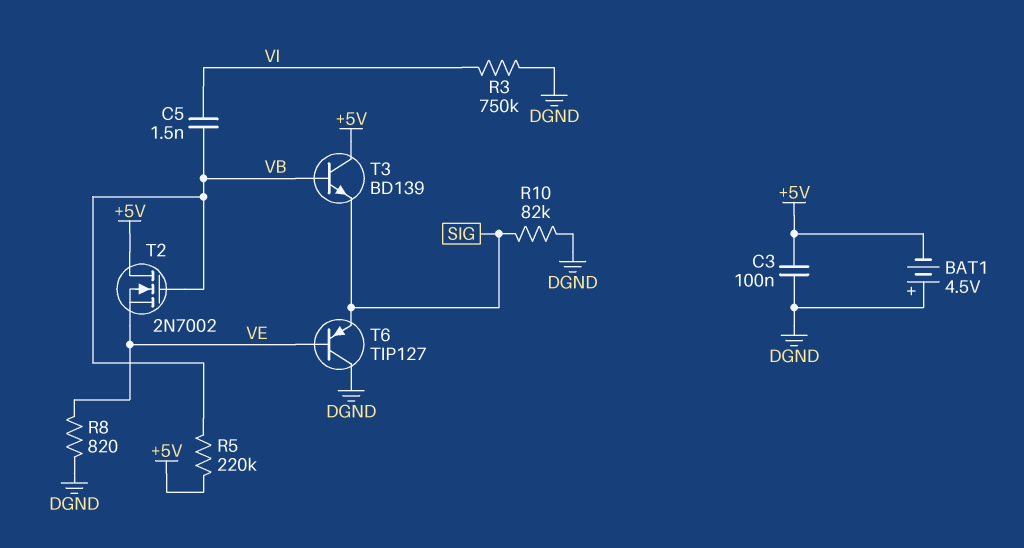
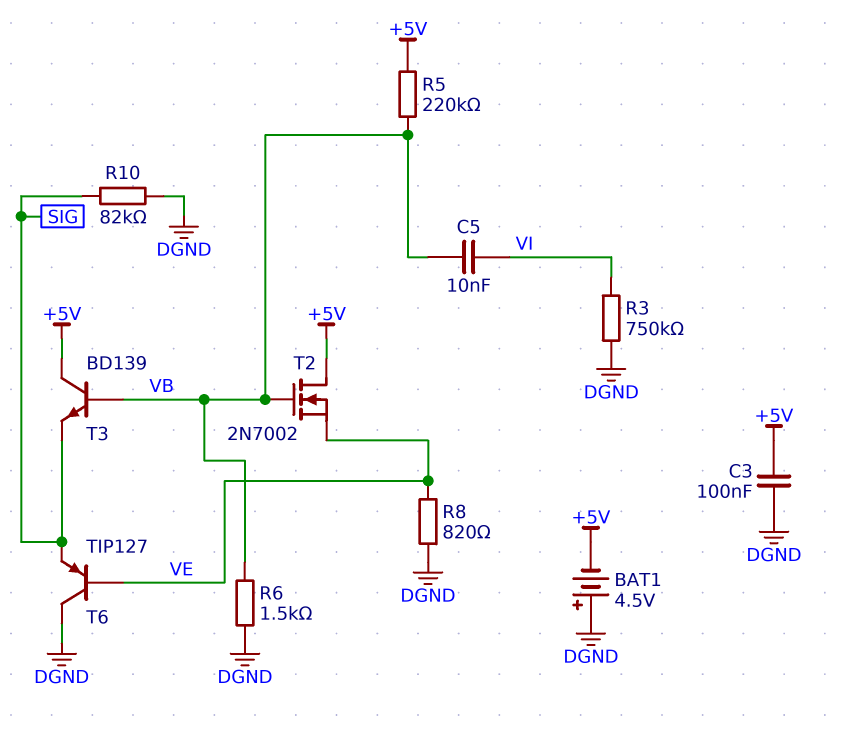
C5: 1.5nF (VB, VI) -> 10nF (VB, VI)
R6: none -> 1.5k (DGND, VB)

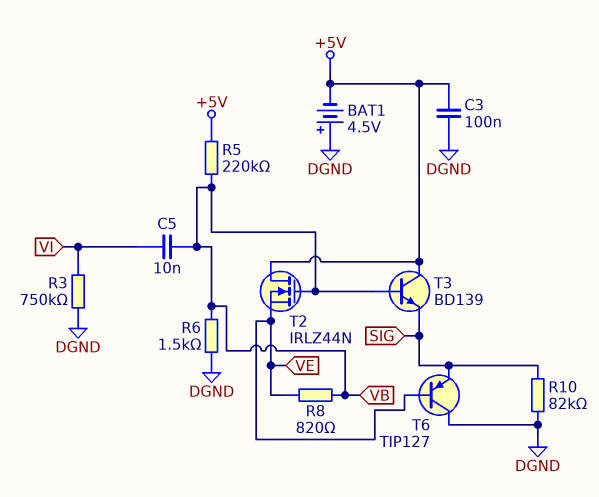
R8: 820 (DGND, VE) -> 820 (VB, VE)
T2: NMOS 2N7002 (G VB, D +5V, S VE) -> NMOS IRLZ44N (G VB, D +5V, S VE)

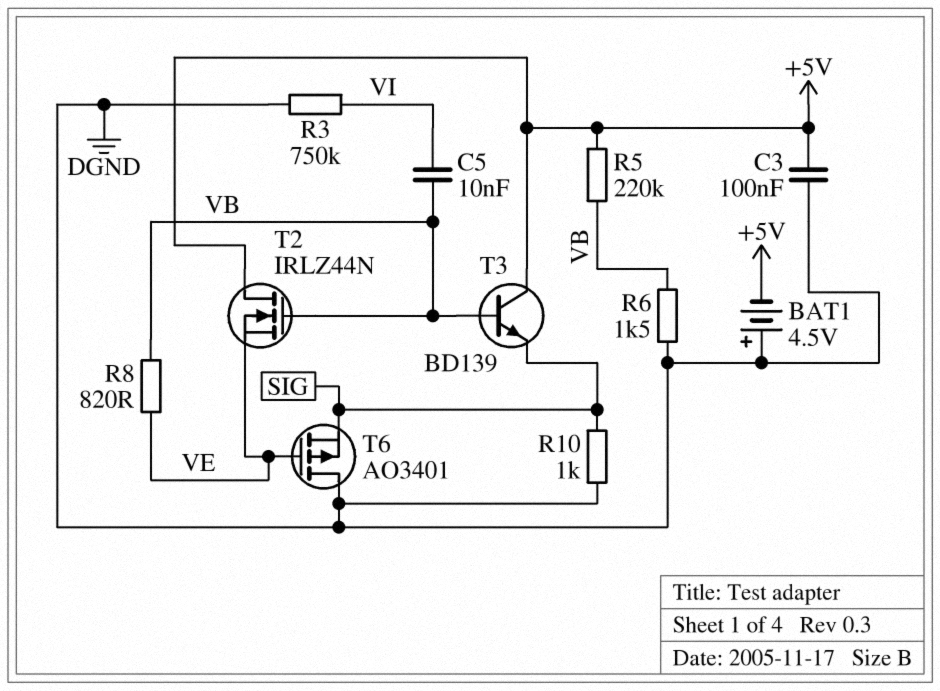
R10: 82k (DGND, SIG) -> 1k (DGND, SIG)
T6: PNP TIP127 (B VE, C DGND, E SIG) -> PMOS AO3401 (G VE, D DGND, S SIG)

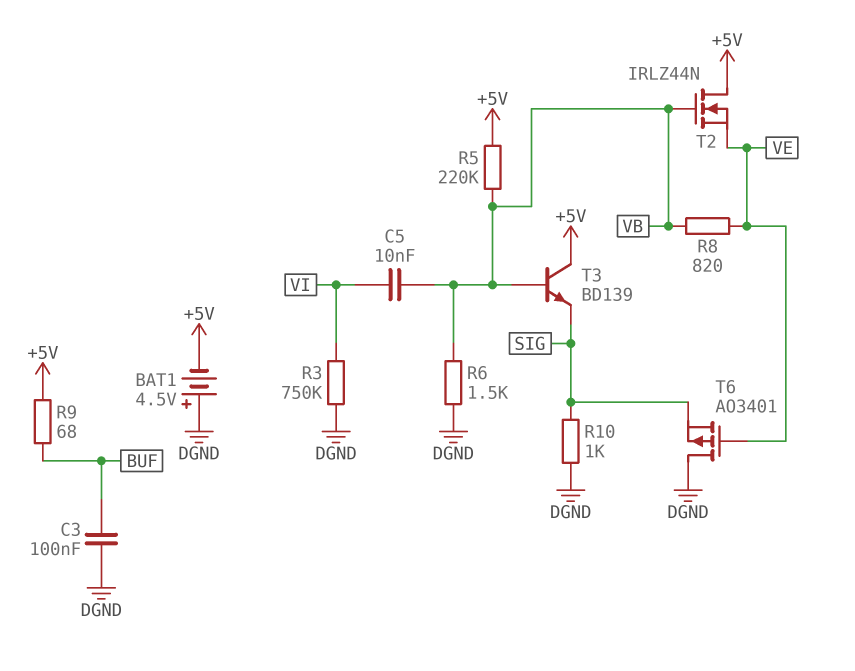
C3: 100nF (+5V, DGND) -> 100nF (BUF, DGND)
R9: none -> 68 (+5V, BUF)

